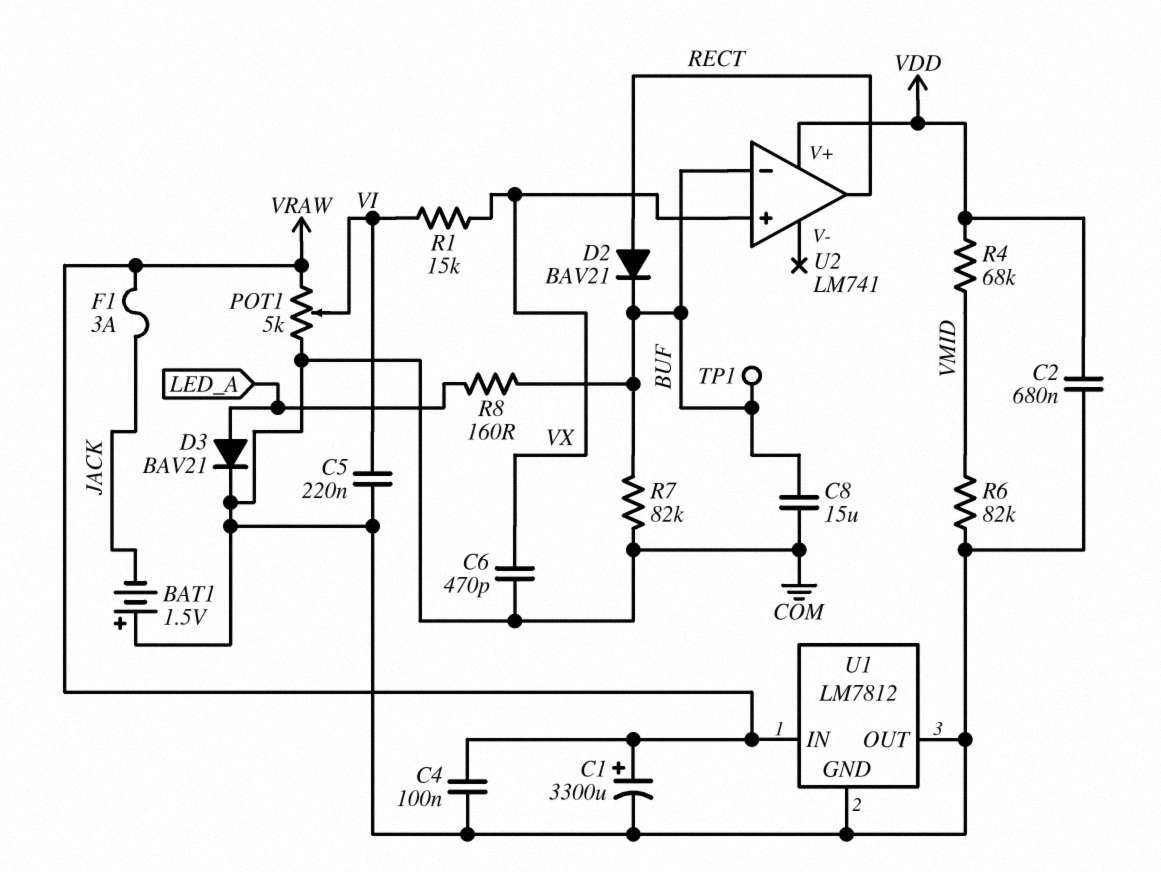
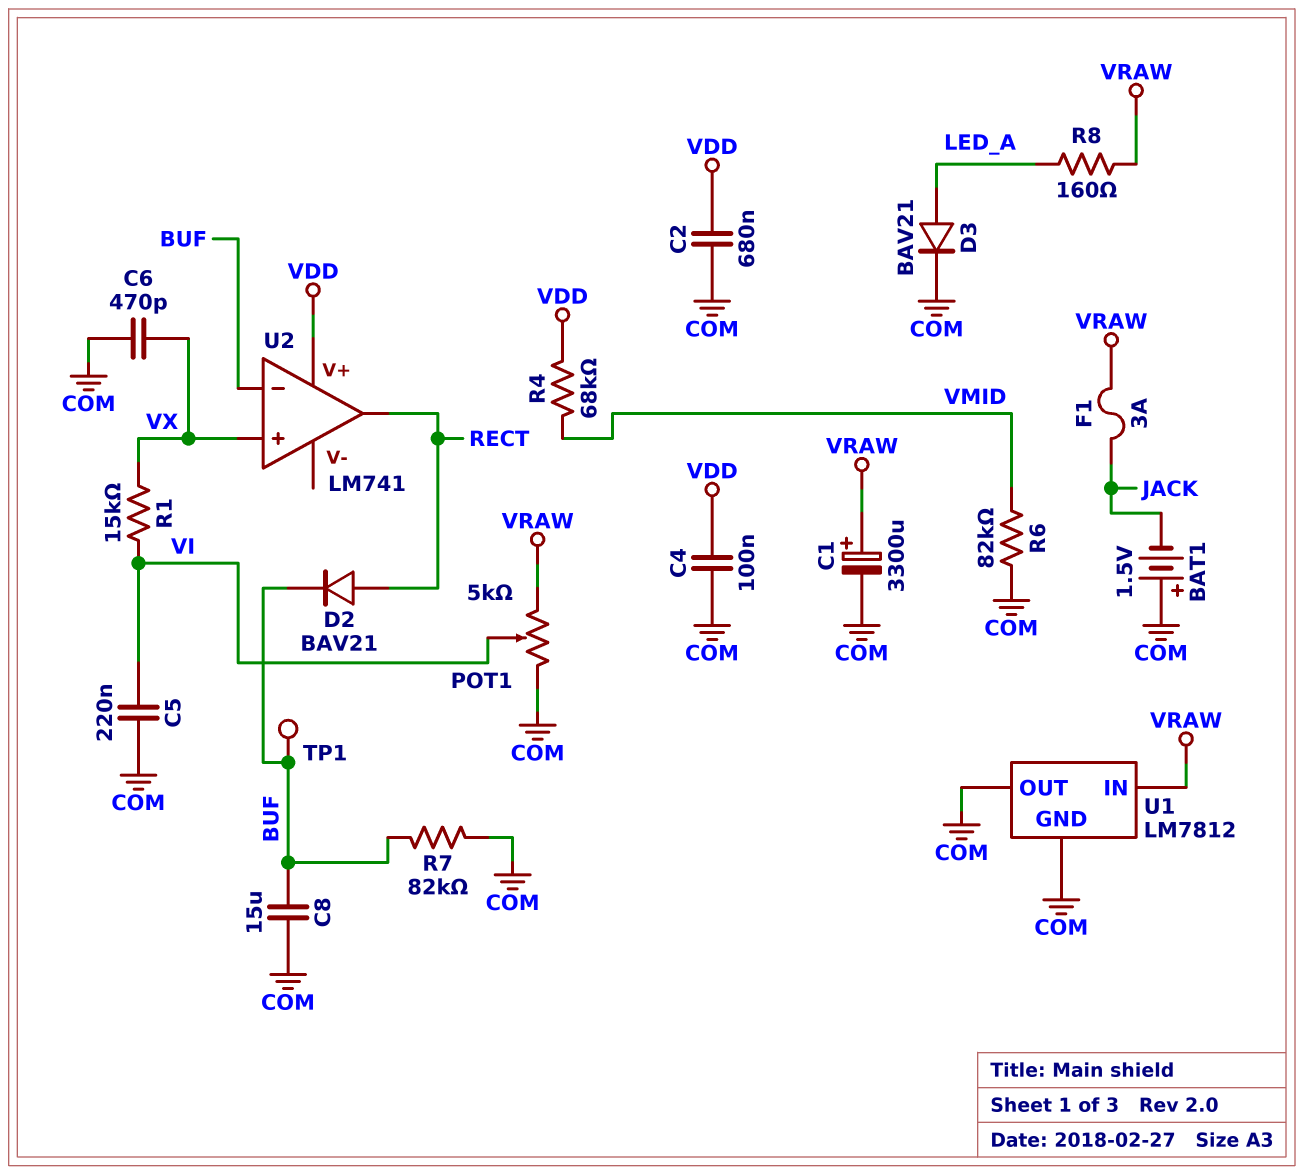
C4: 100nF (COM, VRAW) -> 100nF (COM, VDD)
R8: 160 (BUF, LED_A) -> 160 (LED_A, VRAW)

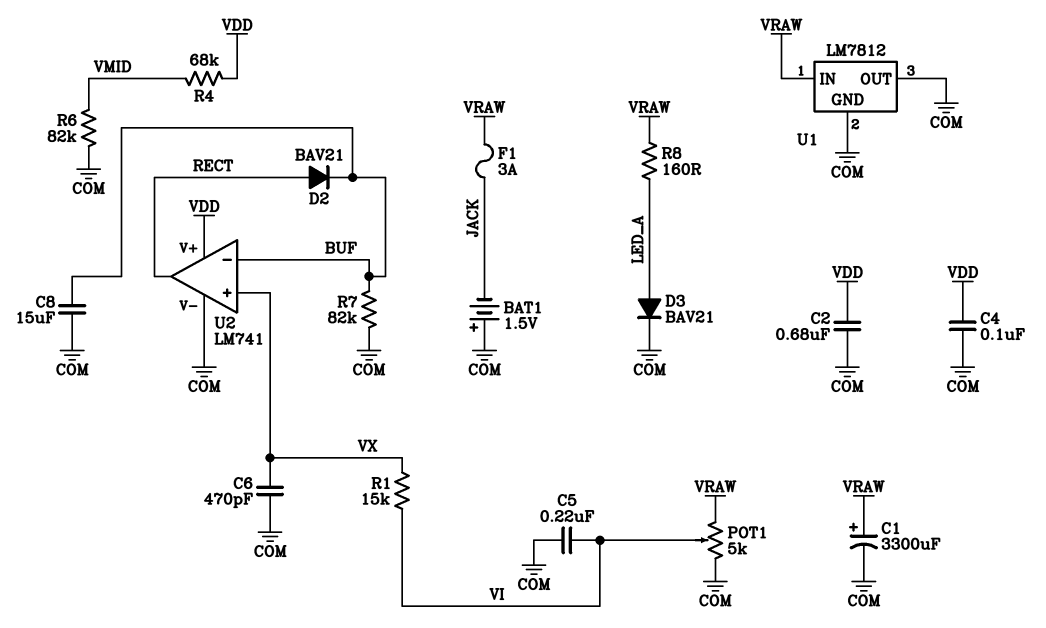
TP1: test point (BUF) -> none
U2 pin V-: none -> COM

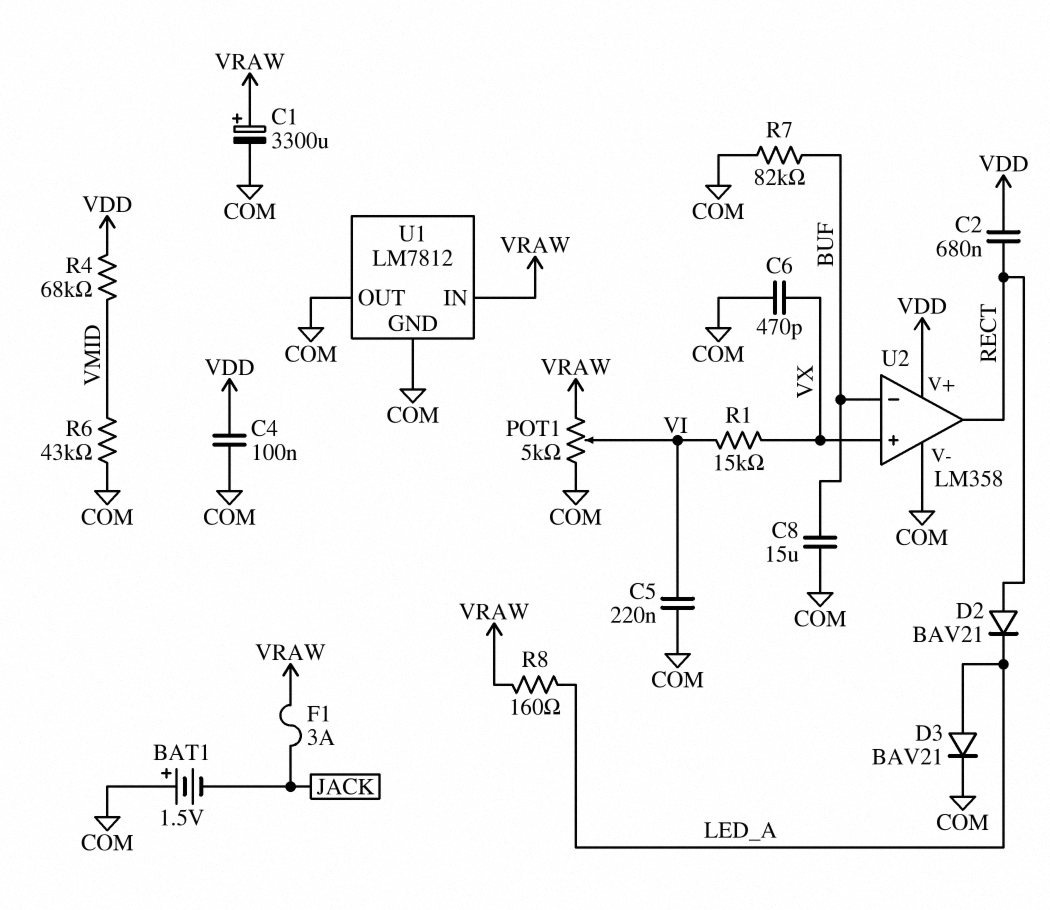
C2: 680nF (COM, VDD) -> 680nF (RECT, VDD)
D2: diode BAV21 (A RECT, K BUF) -> diode BAV21 (A RECT, K LED_A)
R6: 82k (COM, VMID) -> 43k (COM, VMID)
U2: LM741 -> LM358

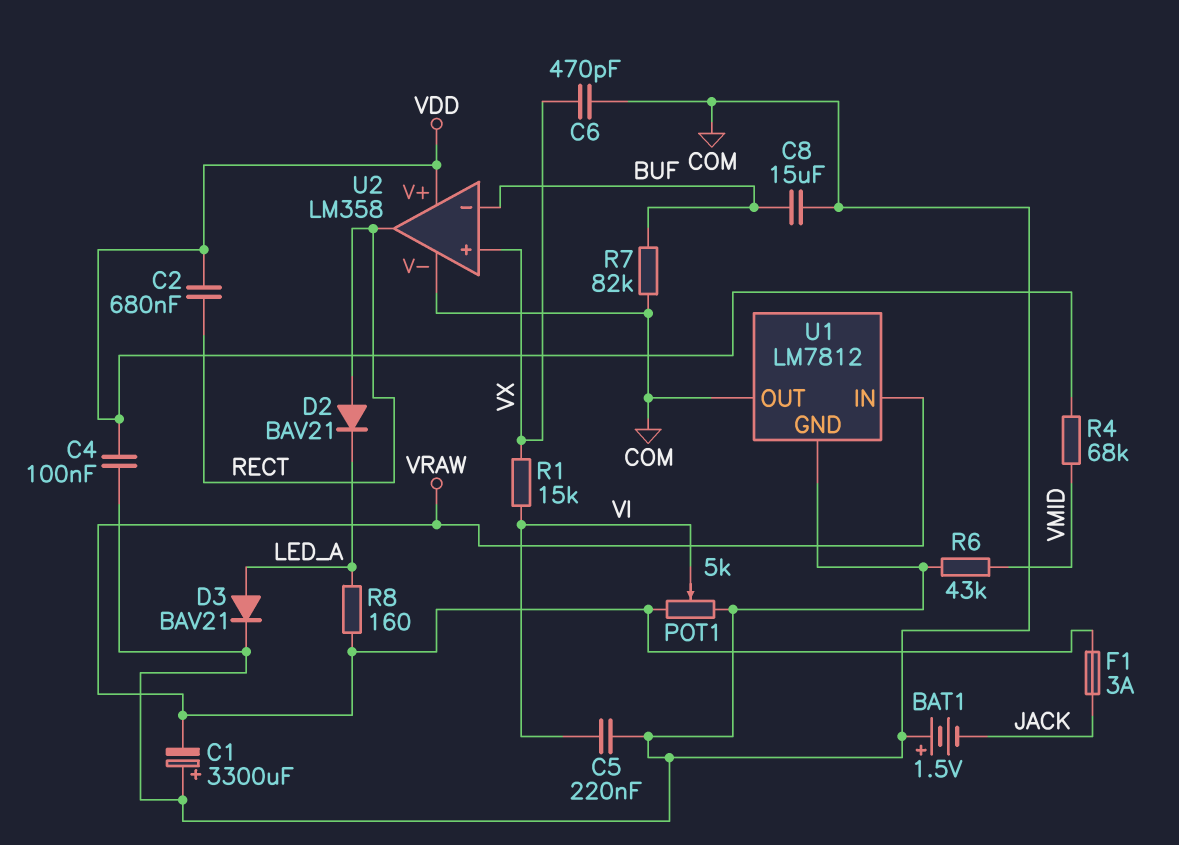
C1: 3300uF (plus VRAW, minus COM) -> 3300uF (plus COM, minus VRAW)

